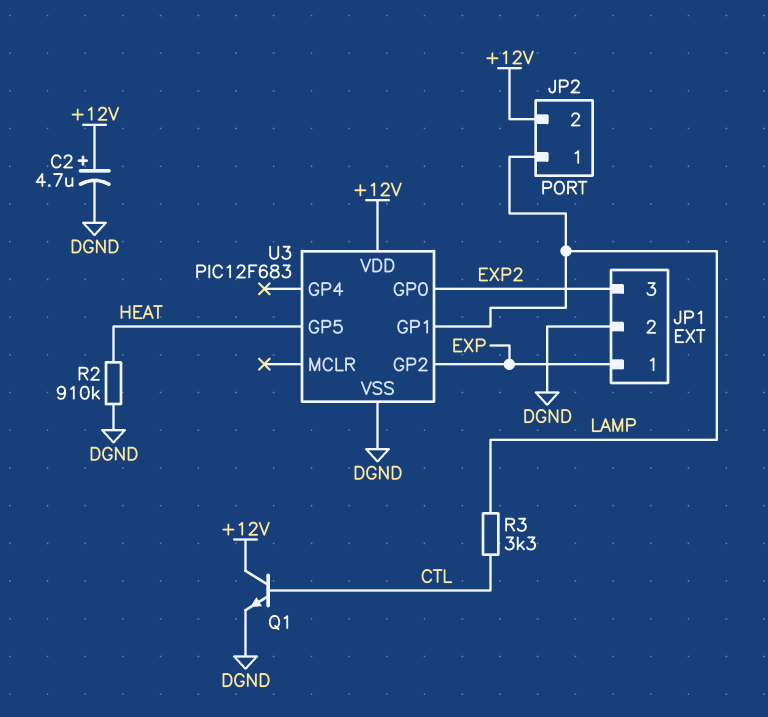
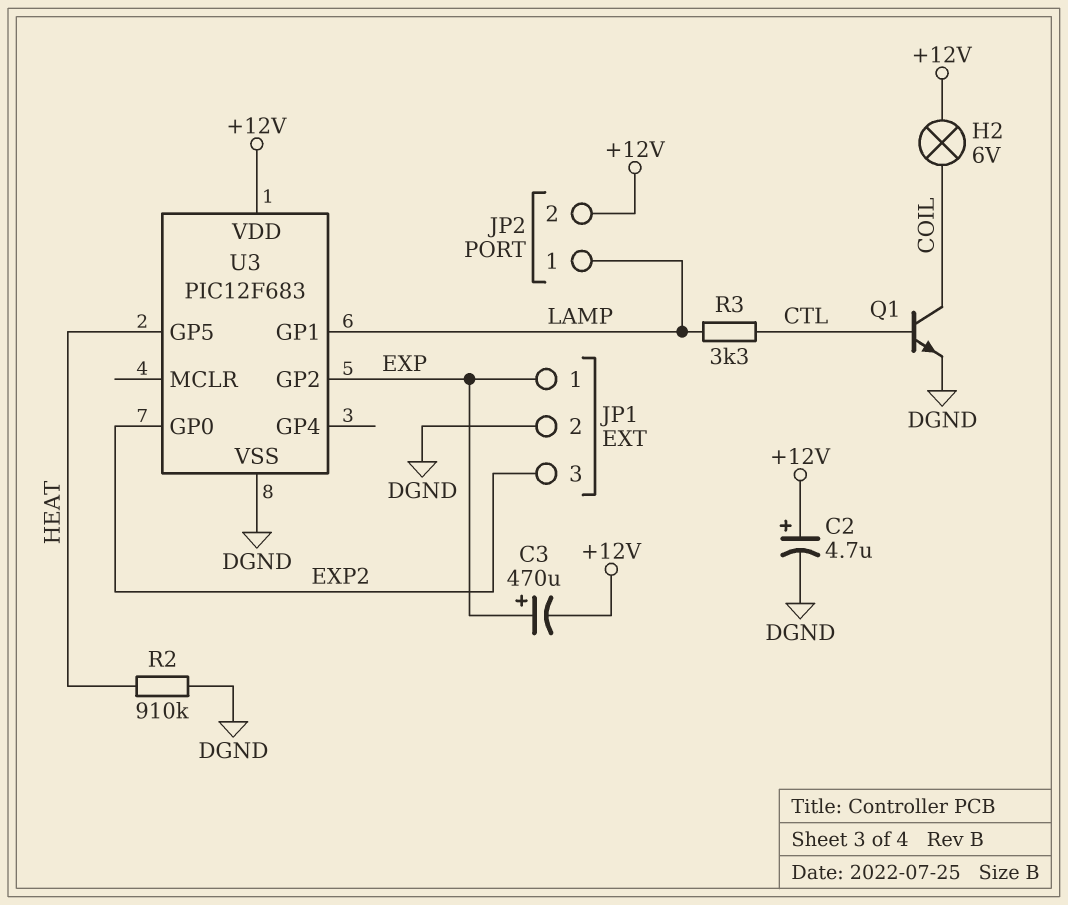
C3: none -> 470uF (plus EXP, minus +12V)
H2: none -> lamp 6V (+12V, COIL)
Q1: NPN (B CTL, C +12V, E DGND) -> NPN (B CTL, C COIL, E DGND)

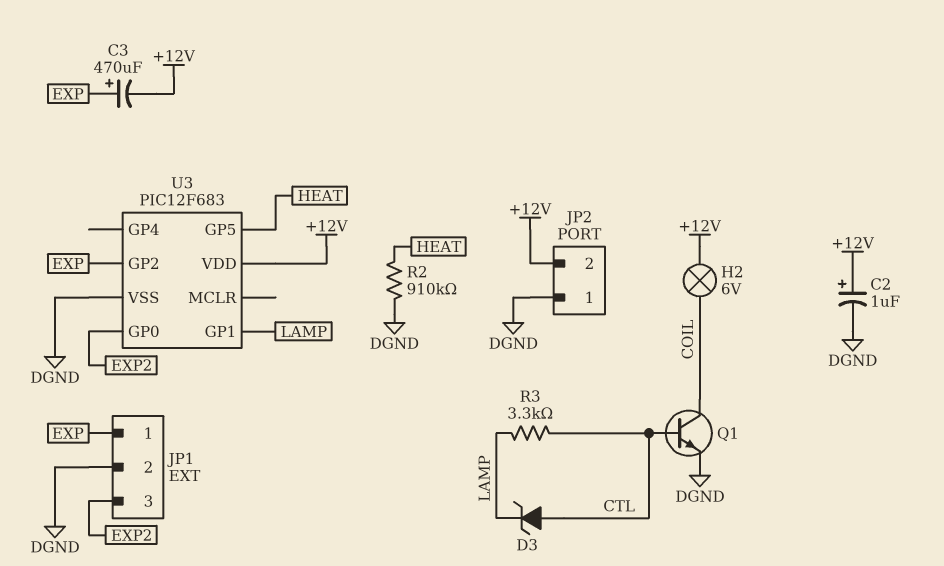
C2: 4.7uF (plus +12V, minus DGND) -> 1uF (plus +12V, minus DGND)
D3: none -> zener (A CTL, K LAMP)
JP2 pin 1: LAMP -> DGND

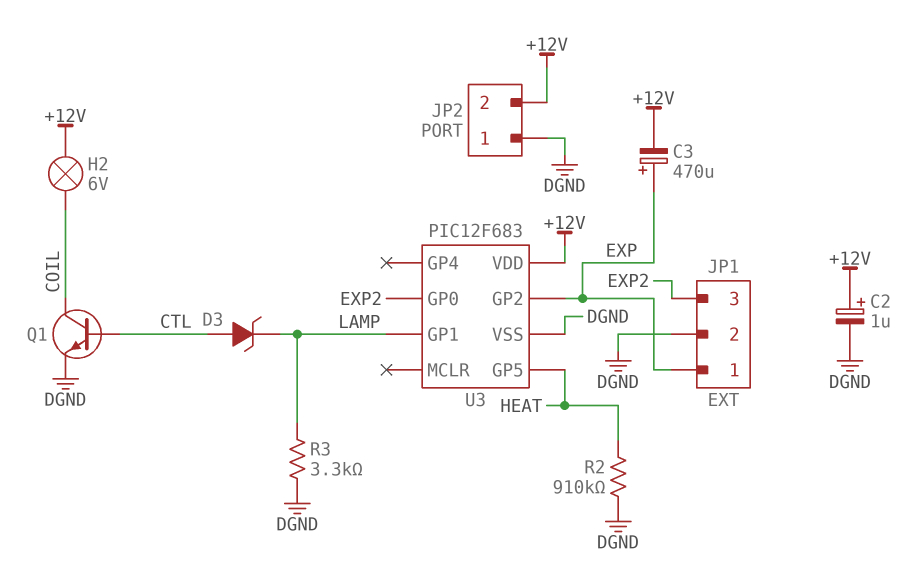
R3: 3.3k (CTL, LAMP) -> 3.3k (DGND, LAMP)

